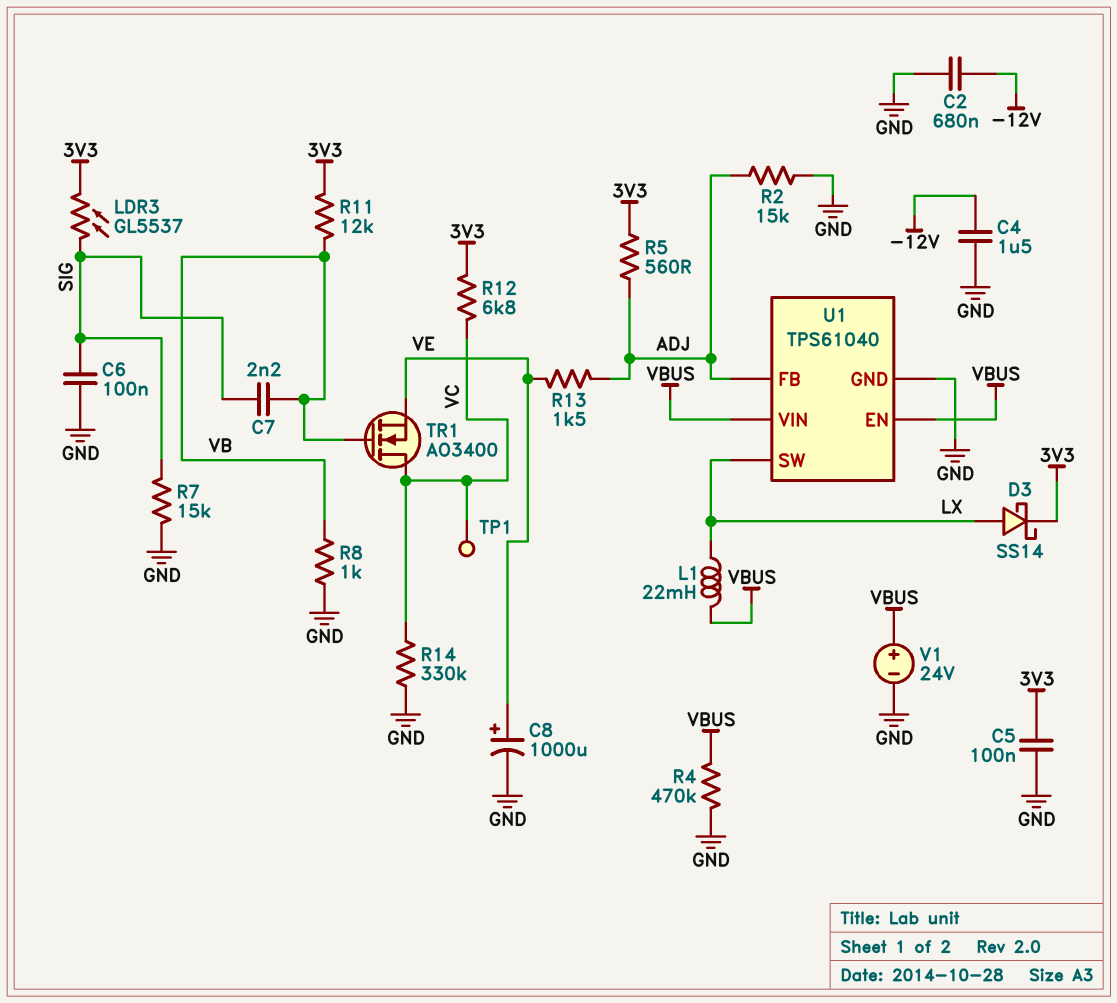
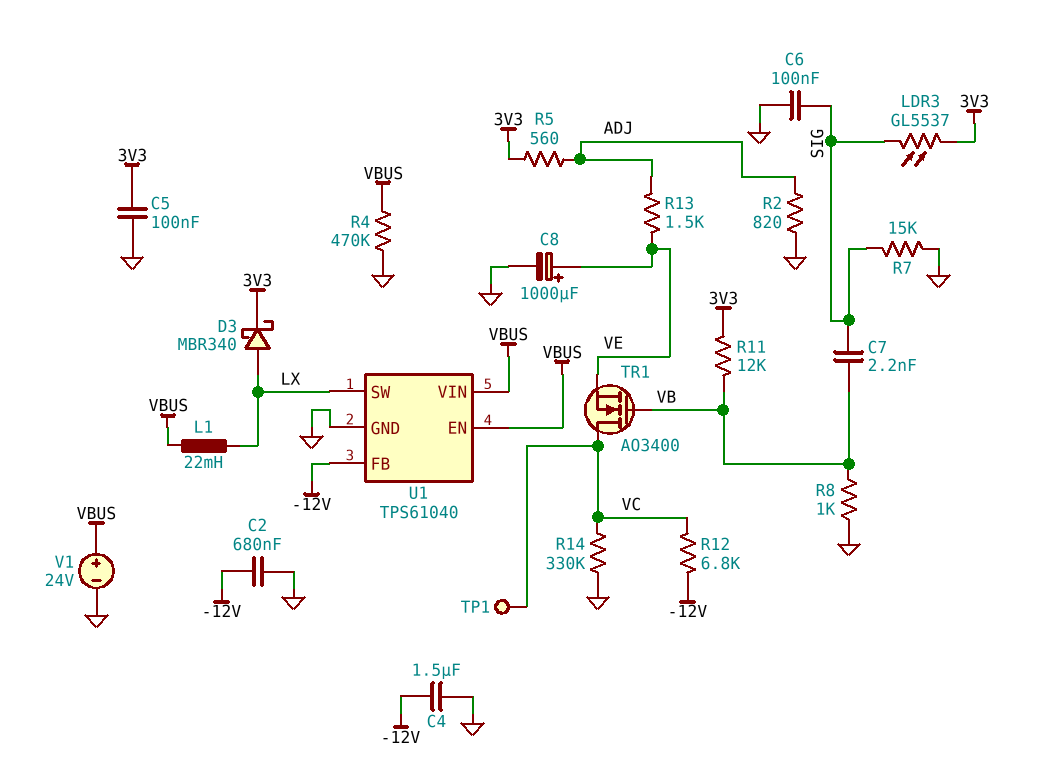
D3: schottky SS14 (A LX, K 3V3) -> schottky MBR340 (A LX, K 3V3)
R2: 15k (ADJ, GND) -> 820 (ADJ, GND)
R12: 6.8k (3V3, VC) -> 6.8k (-12V, VC)
U1 pin FB: ADJ -> -12V

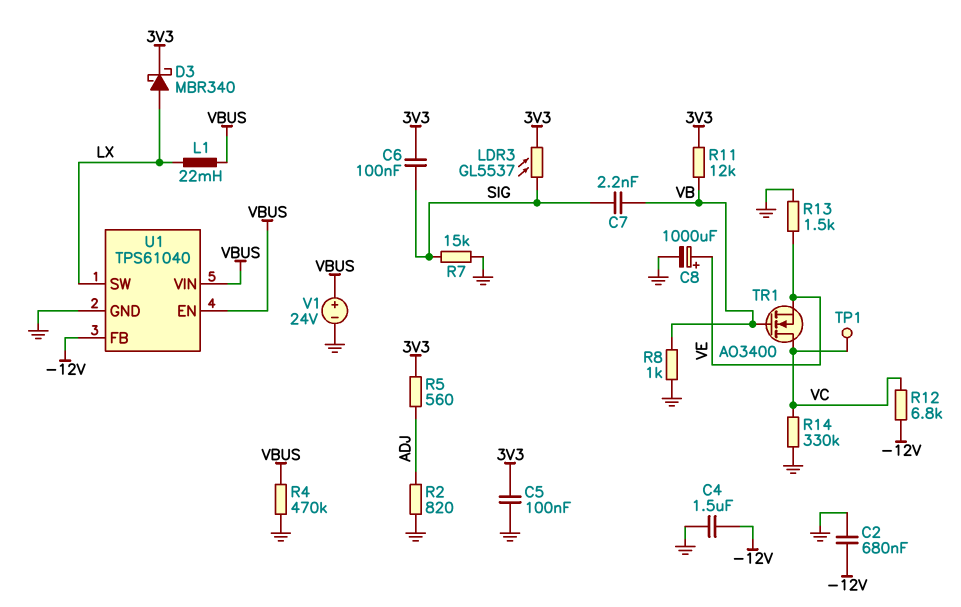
C6: 100nF (GND, SIG) -> 100nF (3V3, SIG)
R13: 1.5k (ADJ, VE) -> 1.5k (GND, VE)

